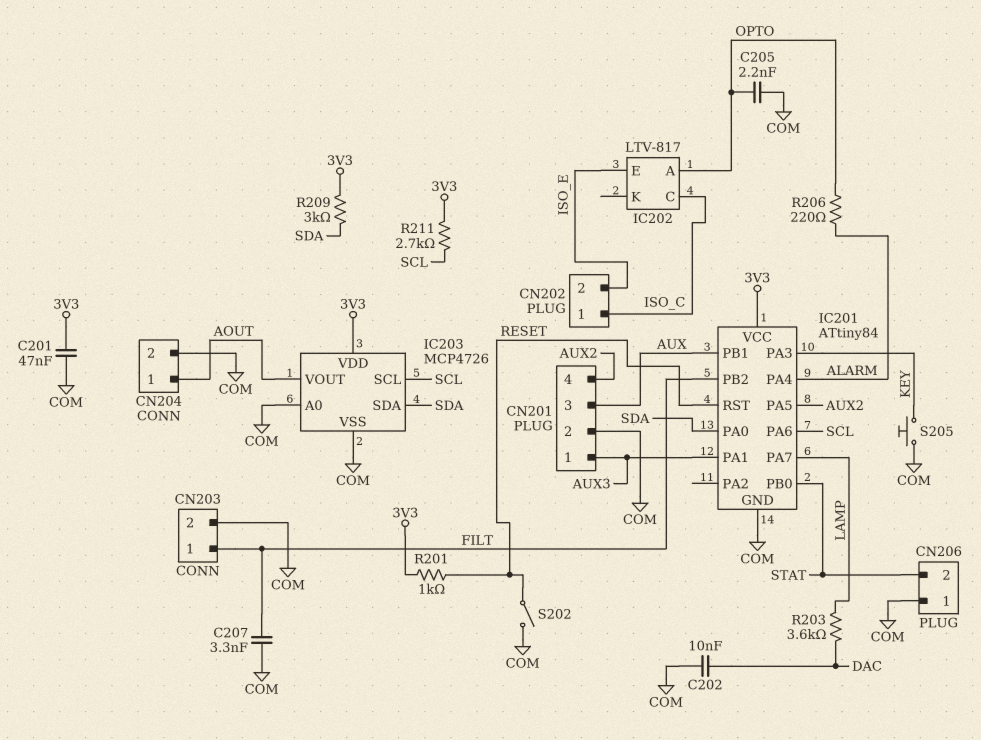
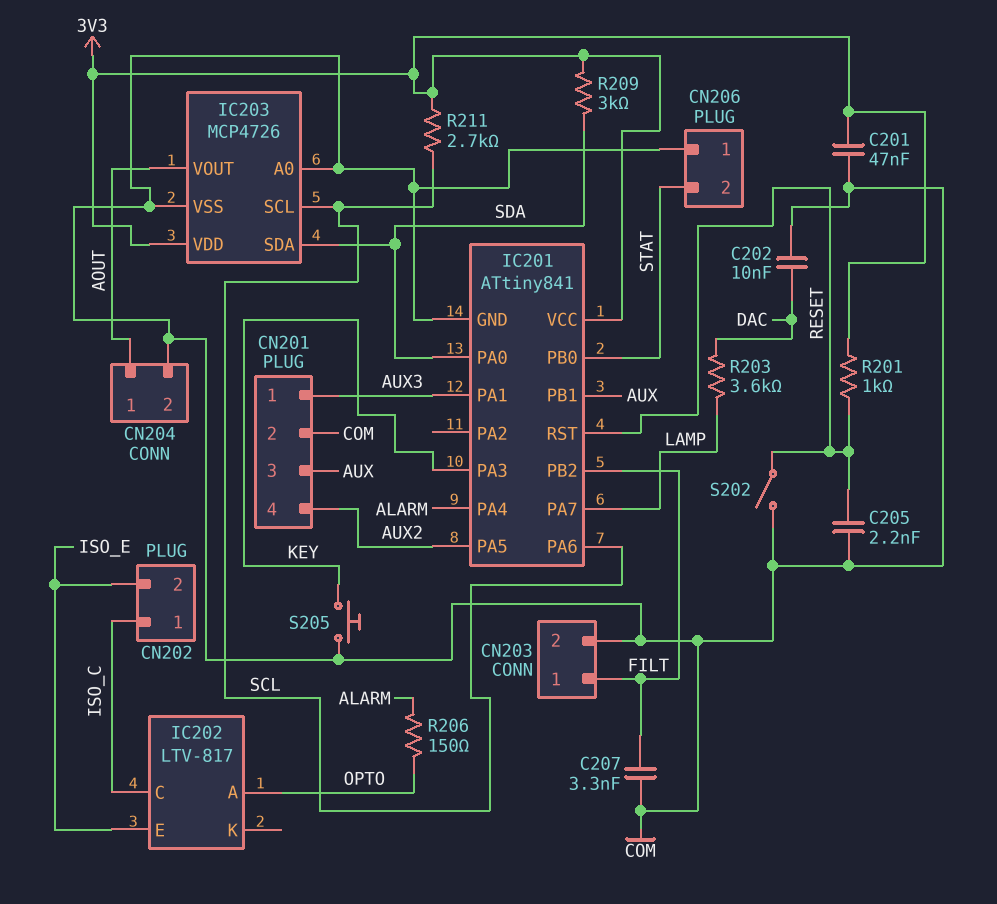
C205: 2.2nF (COM, OPTO) -> 2.2nF (COM, RESET)
IC201: ATtiny84 -> ATtiny841
R206: 220 (ALARM, OPTO) -> 150 (ALARM, OPTO)

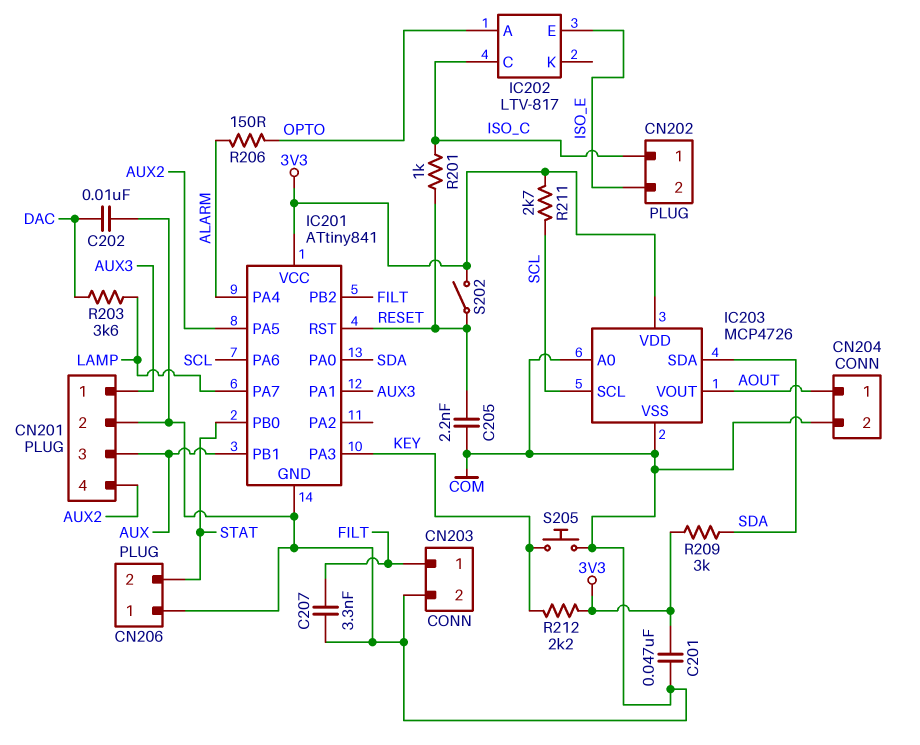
R201: 1k (3V3, RESET) -> 1k (ISO_C, RESET)
R212: none -> 2.2k (3V3, KEY)
S202: switch (COM, RESET) -> switch (3V3, RESET)

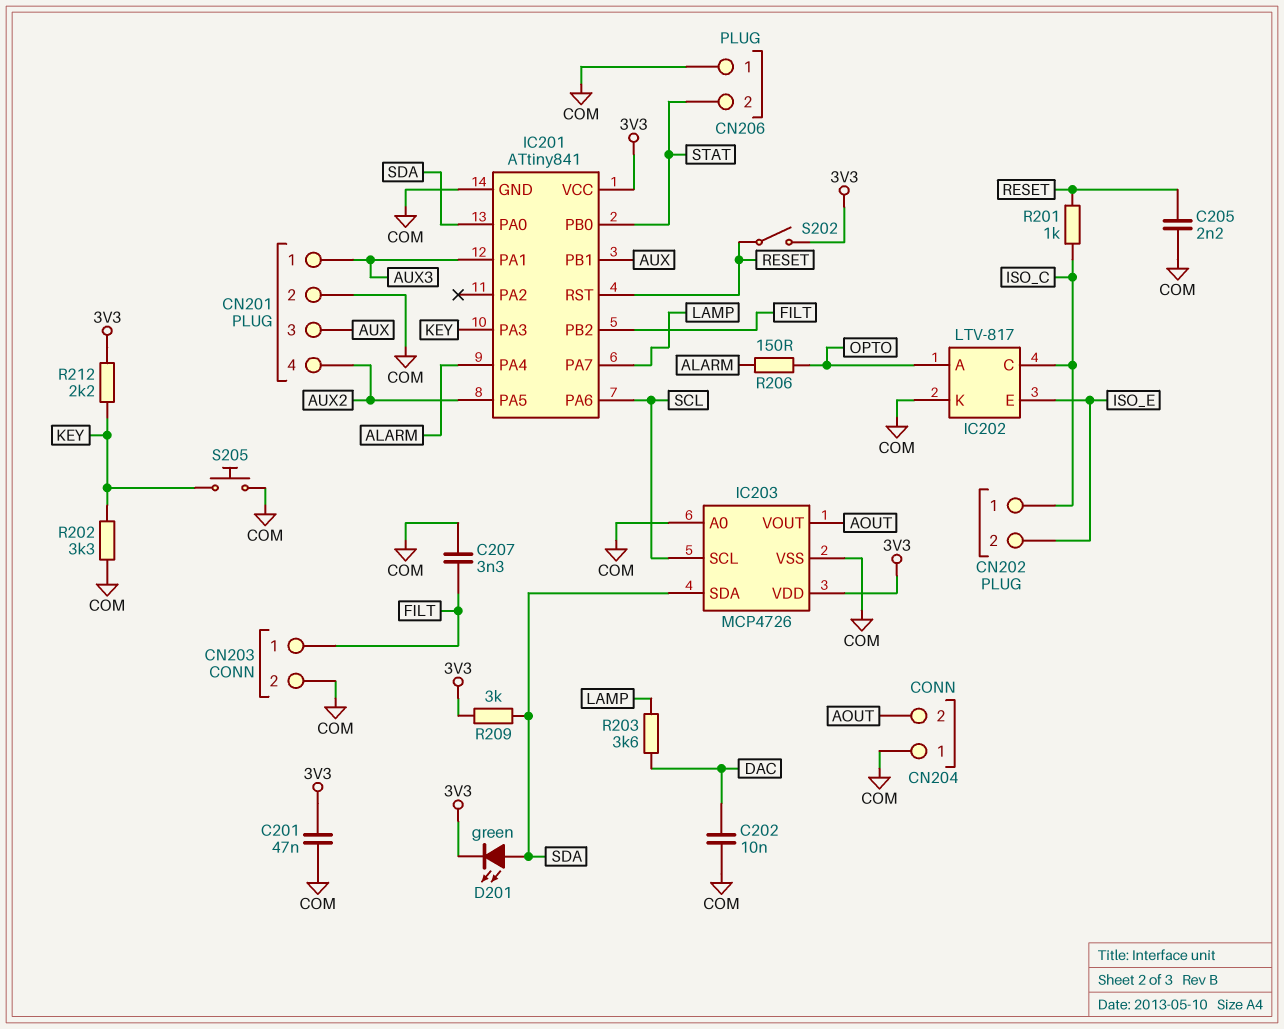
CN204 pin 1: AOUT -> COM
CN204 pin 2: COM -> AOUT
D201: none -> LED green (A SDA, K 3V3)
IC202 pin K: none -> COM
R202: none -> 3.3k (COM, KEY)
R211: 2.7k (3V3, SCL) -> none

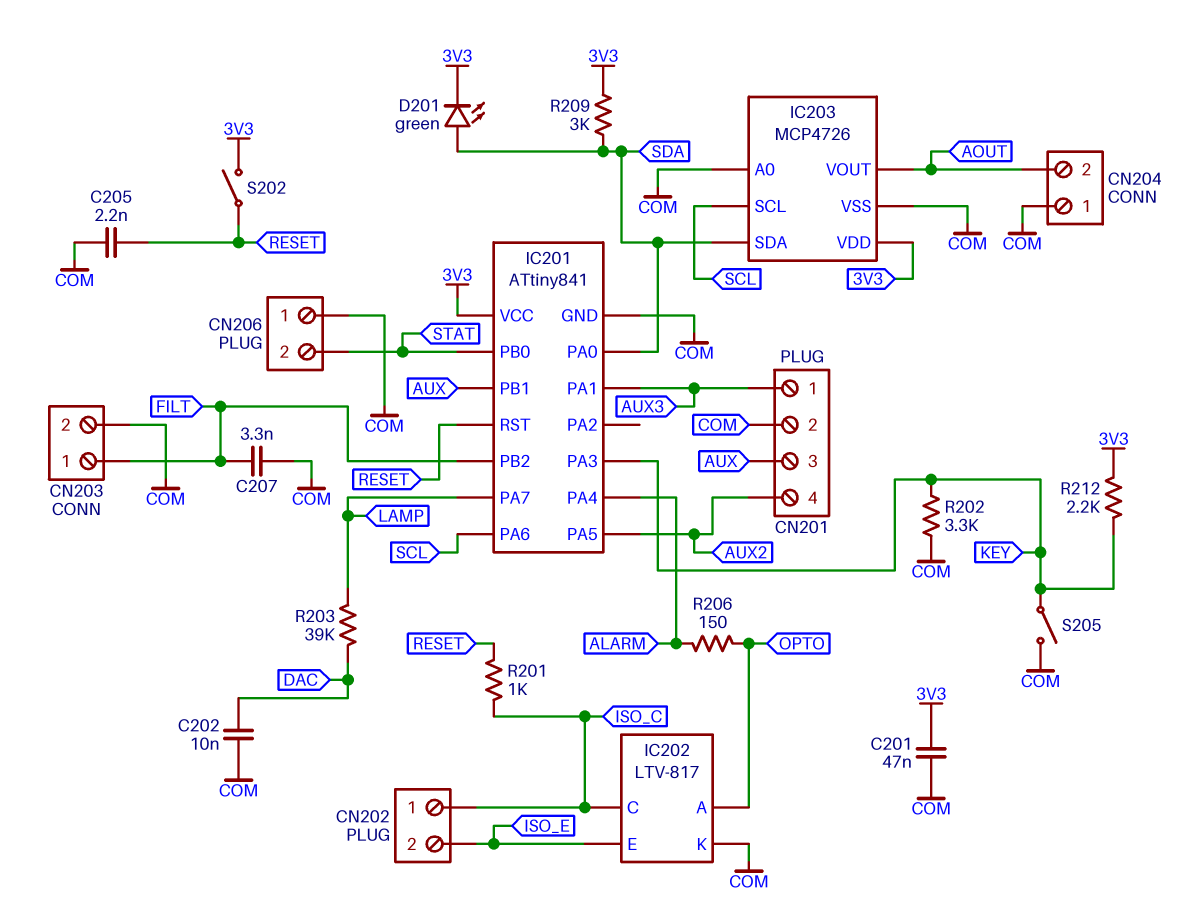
R203: 3.6k (DAC, LAMP) -> 39k (DAC, LAMP)
S205: button (COM, KEY) -> switch (COM, KEY)

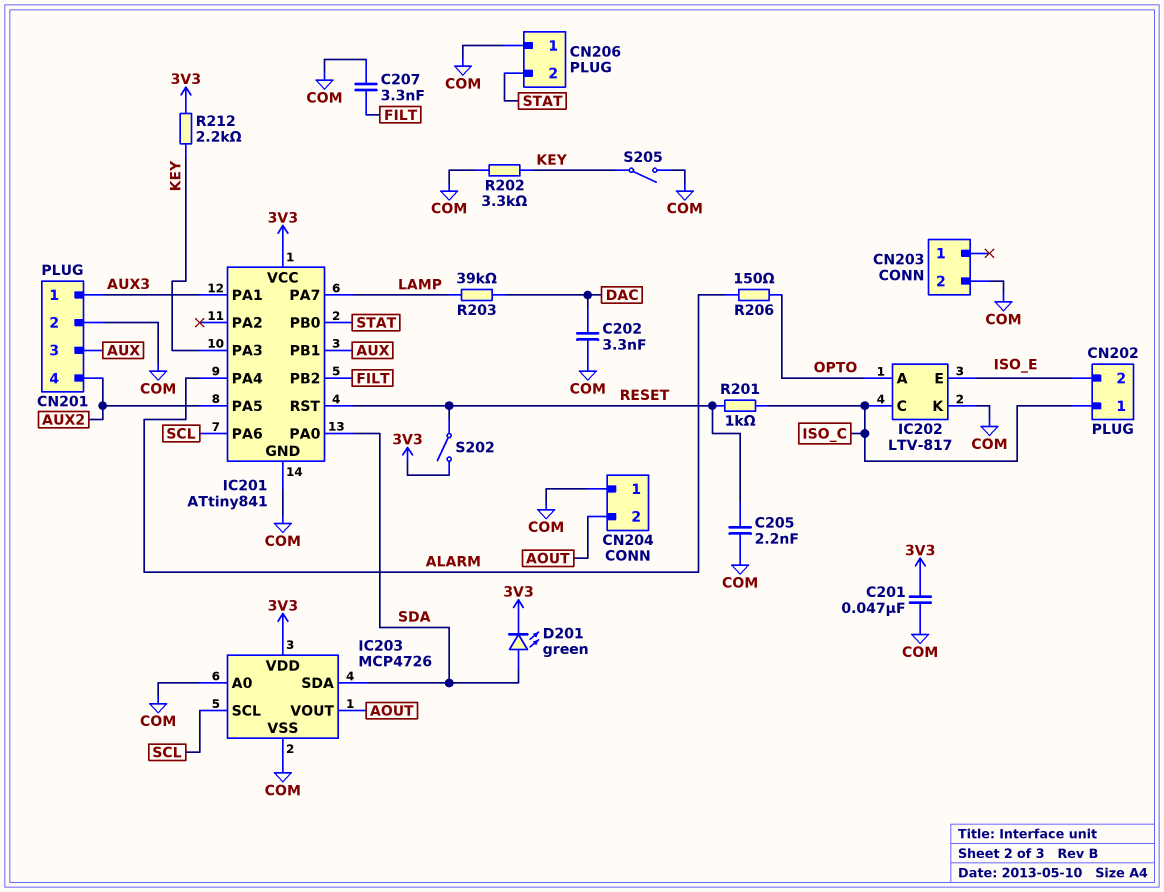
C202: 10nF (COM, DAC) -> 3.3nF (COM, DAC)
CN203 pin 1: FILT -> none
R209: 3k (3V3, SDA) -> none

